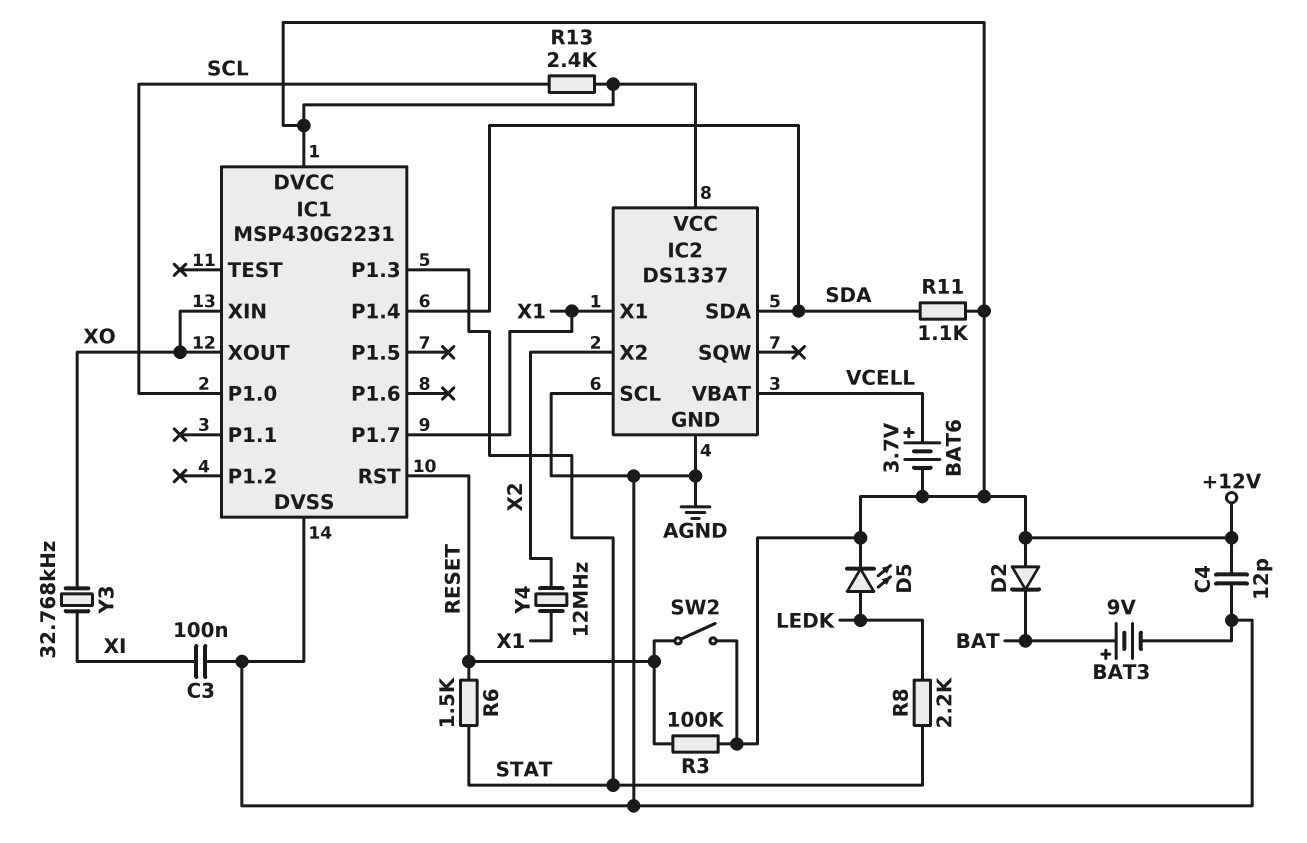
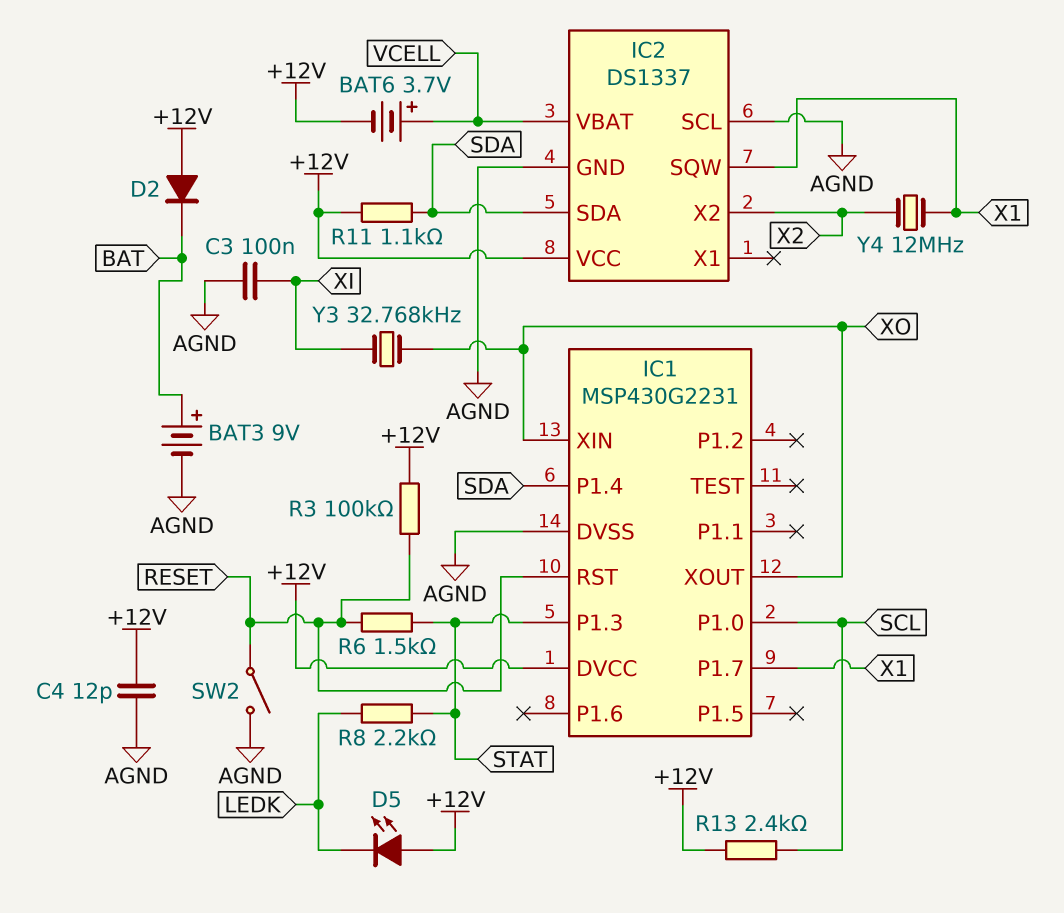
D5: LED (A LEDK, K +12V) -> LED (A +12V, K LEDK)
IC2 pin SQW: none -> X1
IC2 pin X1: X1 -> none
SW2: switch (+12V, RESET) -> switch (AGND, RESET)

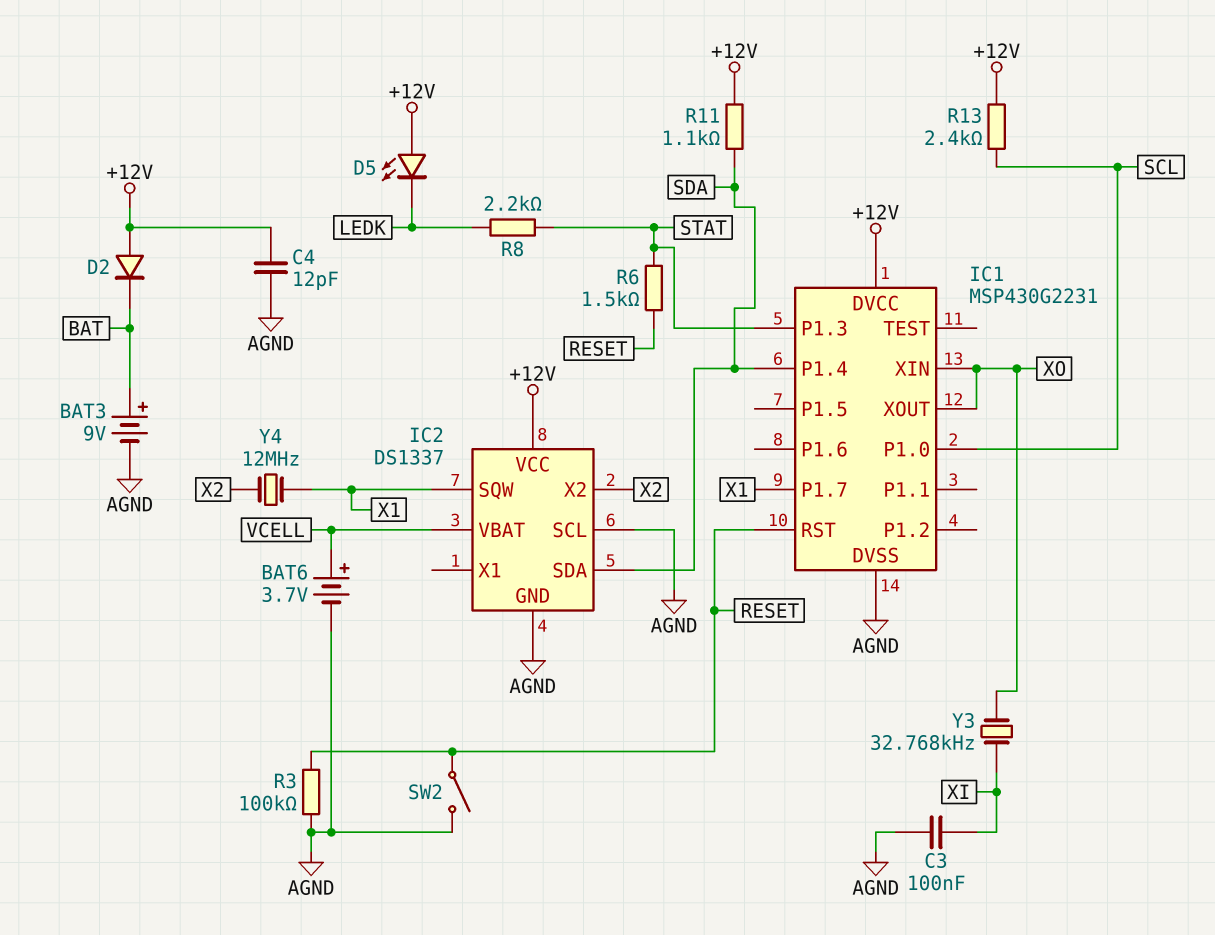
BAT6: 3.7V (plus VCELL, minus +12V) -> 3.7V (plus VCELL, minus AGND)
R3: 100k (+12V, RESET) -> 100k (AGND, RESET)

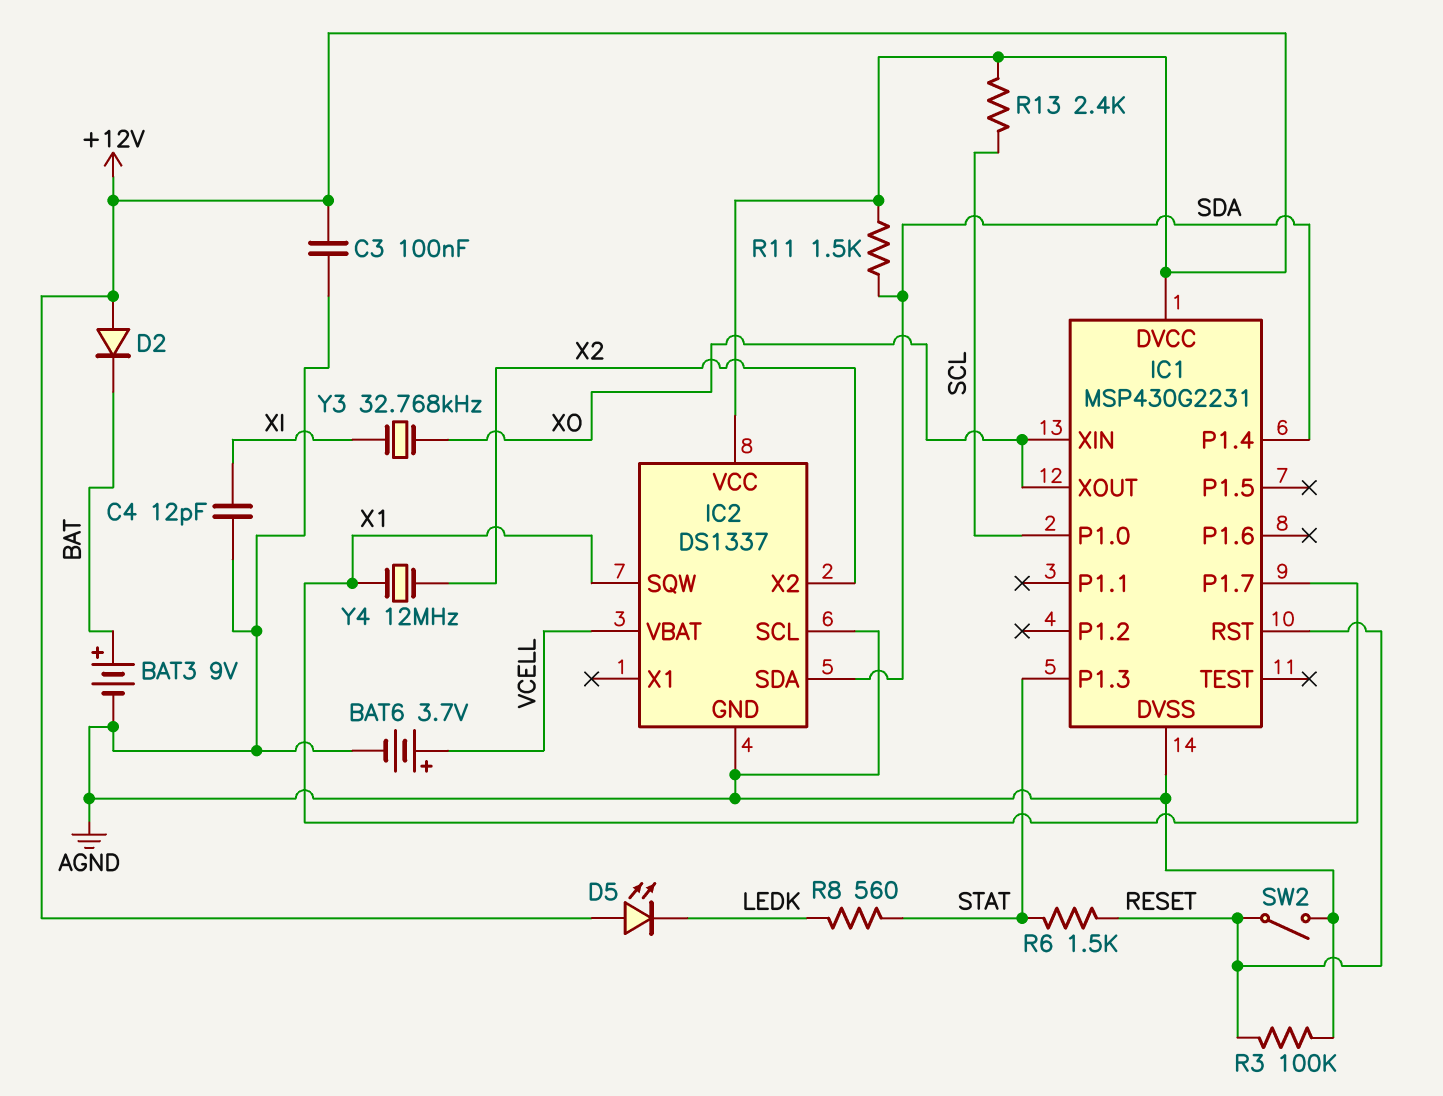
C3: 100nF (AGND, XI) -> 100nF (+12V, AGND)
C4: 12pF (+12V, AGND) -> 12pF (AGND, XI)
R8: 2.2k (LEDK, STAT) -> 560 (LEDK, STAT)
R11: 1.1k (+12V, SDA) -> 1.5k (+12V, SDA)

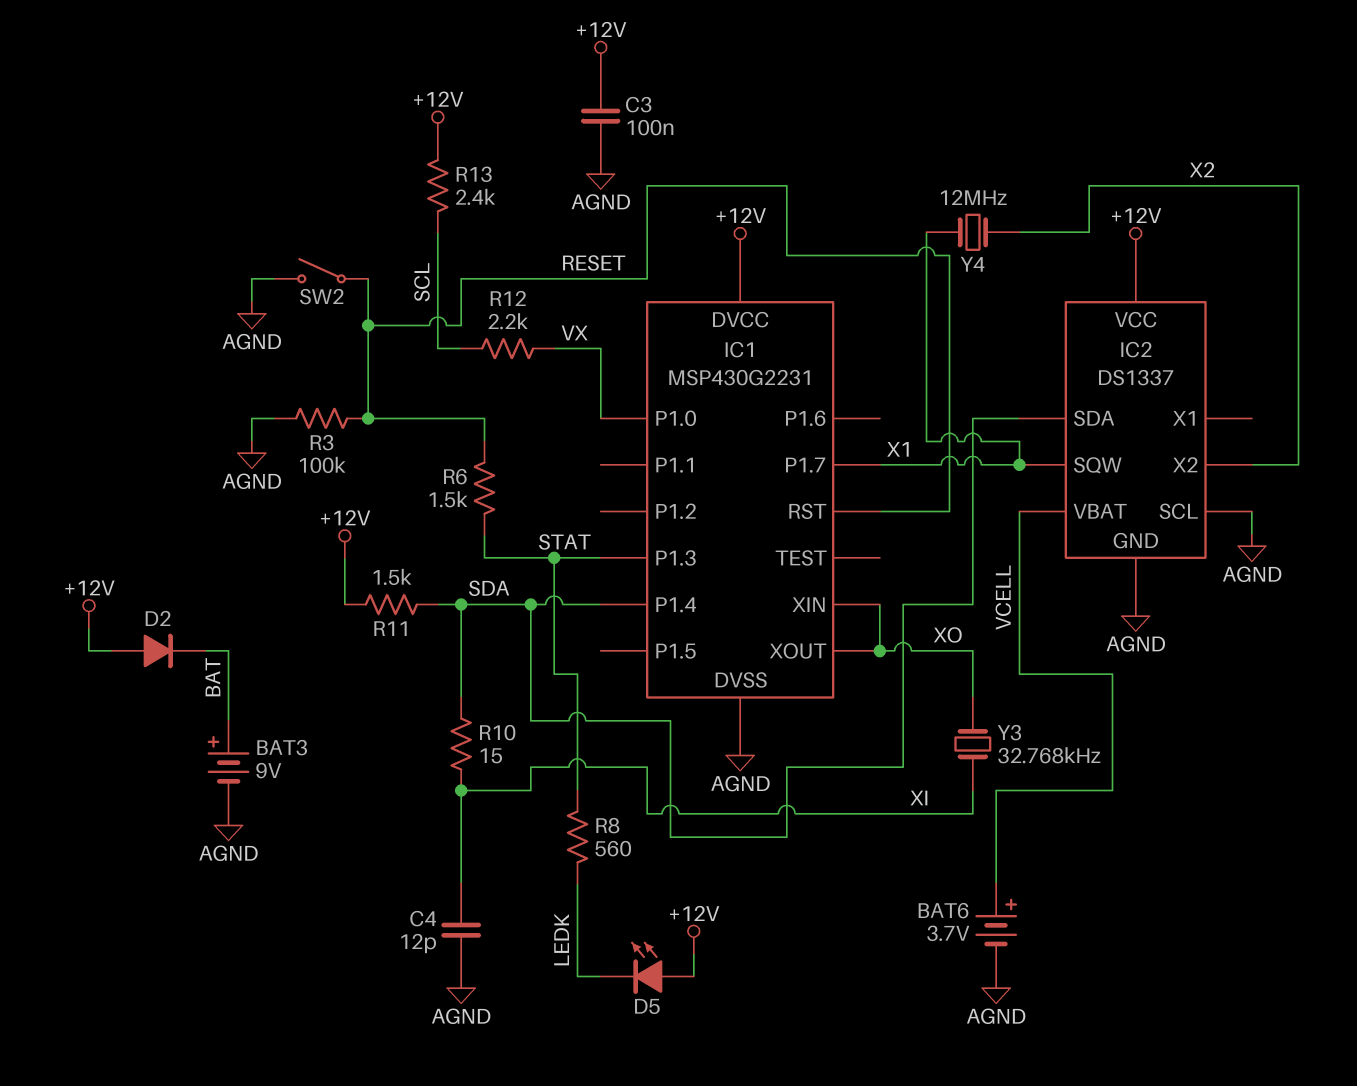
IC1 pin P1.0: SCL -> VX
R10: none -> 15 (SDA, XI)
R12: none -> 2.2k (SCL, VX)

